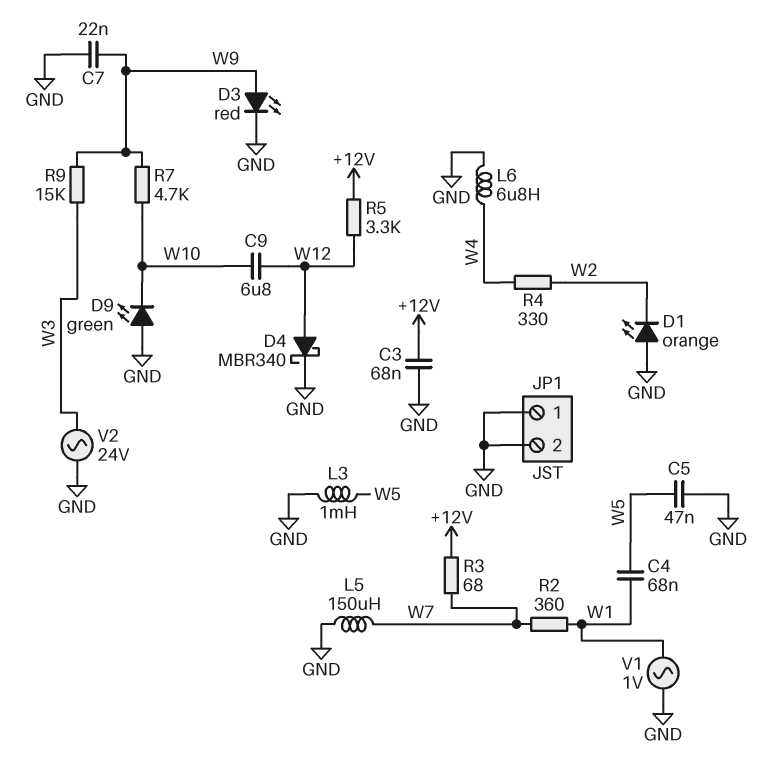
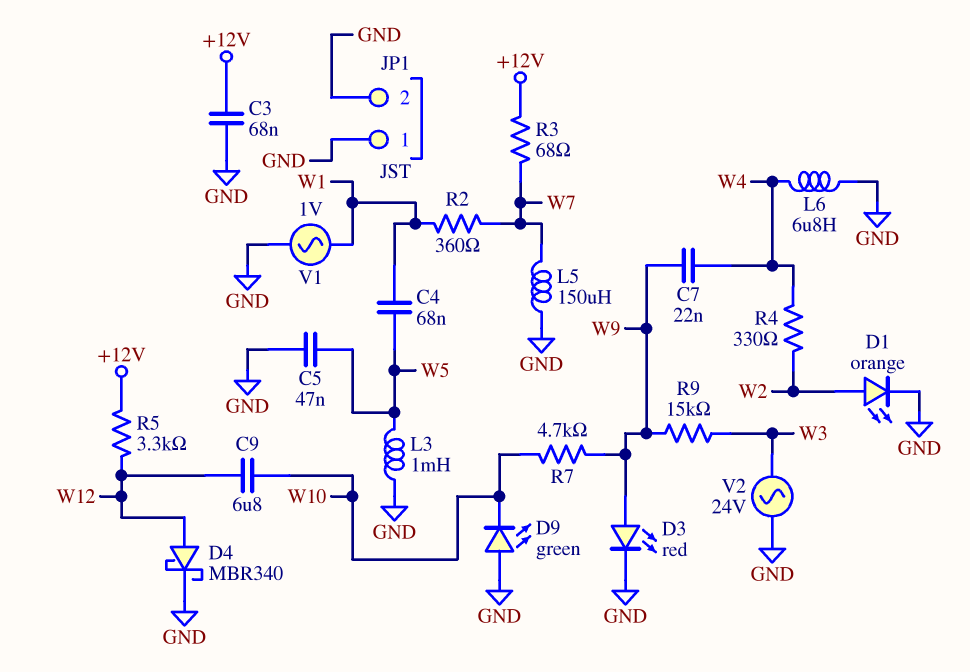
C7: 22nF (GND, W9) -> 22nF (W4, W9)
D1: LED orange (A GND, K W2) -> LED orange (A W2, K GND)

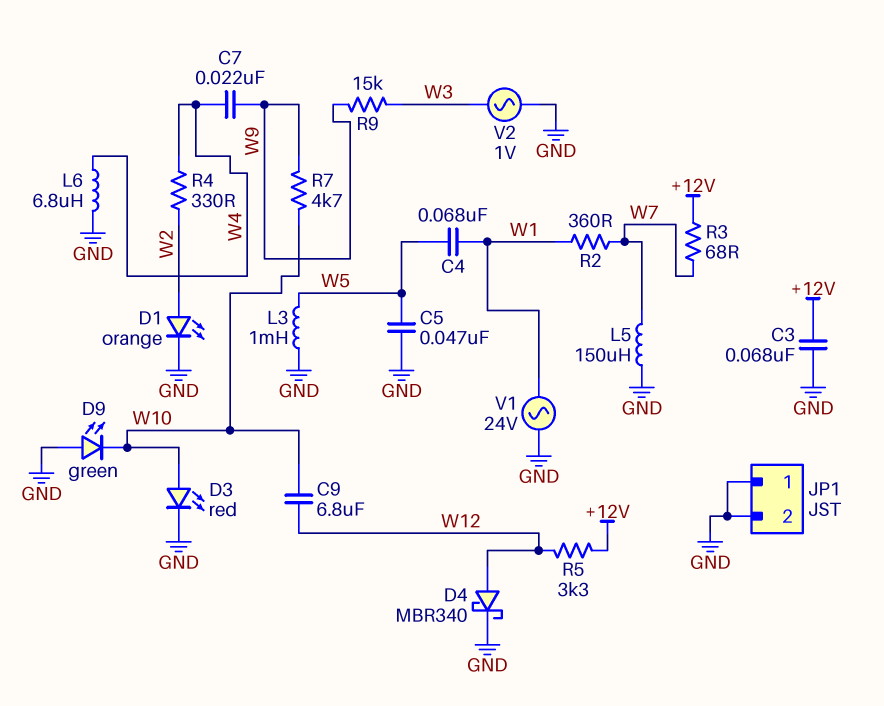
D3: LED red (A W9, K GND) -> LED red (A W10, K GND)
V1: AC 1V (GND, W1) -> AC 24V (GND, W1)
V2: AC 24V (GND, W3) -> AC 1V (GND, W3)

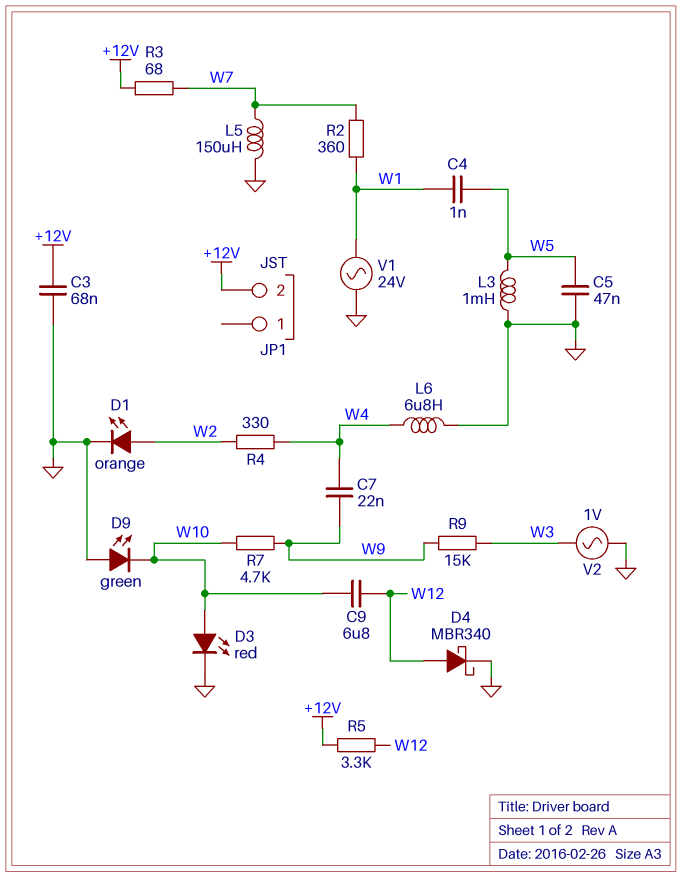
C4: 68nF (W1, W5) -> 1nF (W1, W5)
JP1 pin 1: GND -> none
JP1 pin 2: GND -> +12V

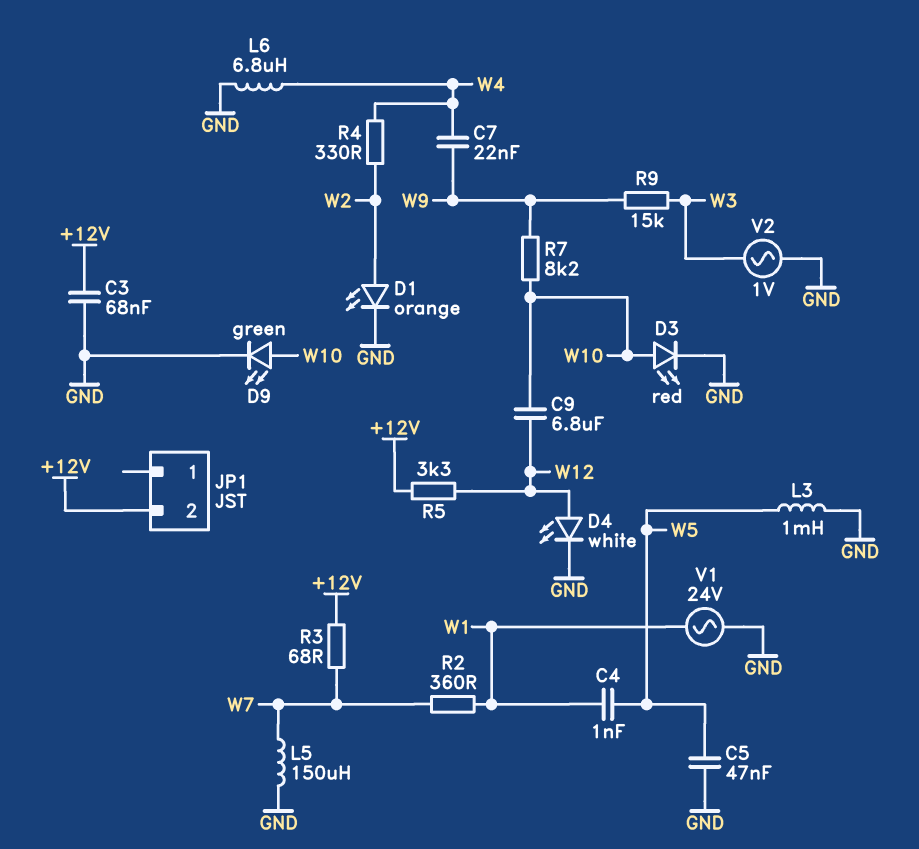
D4: schottky MBR340 (A W12, K GND) -> LED white (A W12, K GND)
D9: LED green (A GND, K W10) -> LED green (A W10, K GND)
R7: 4.7k (W9, W10) -> 8.2k (W9, W10)

